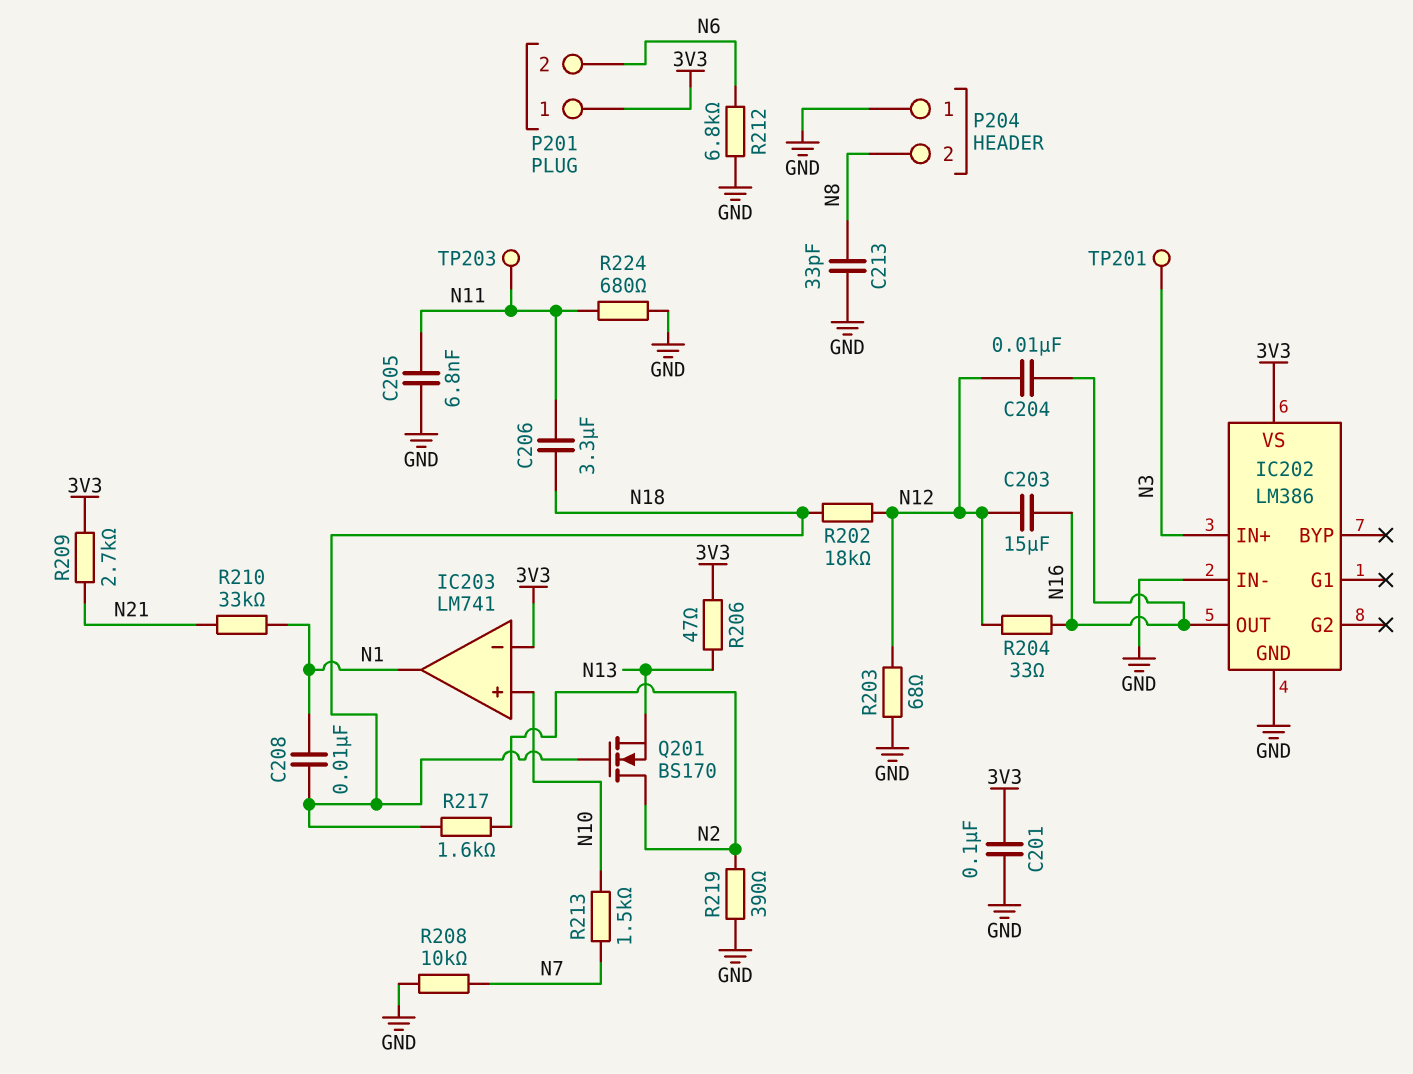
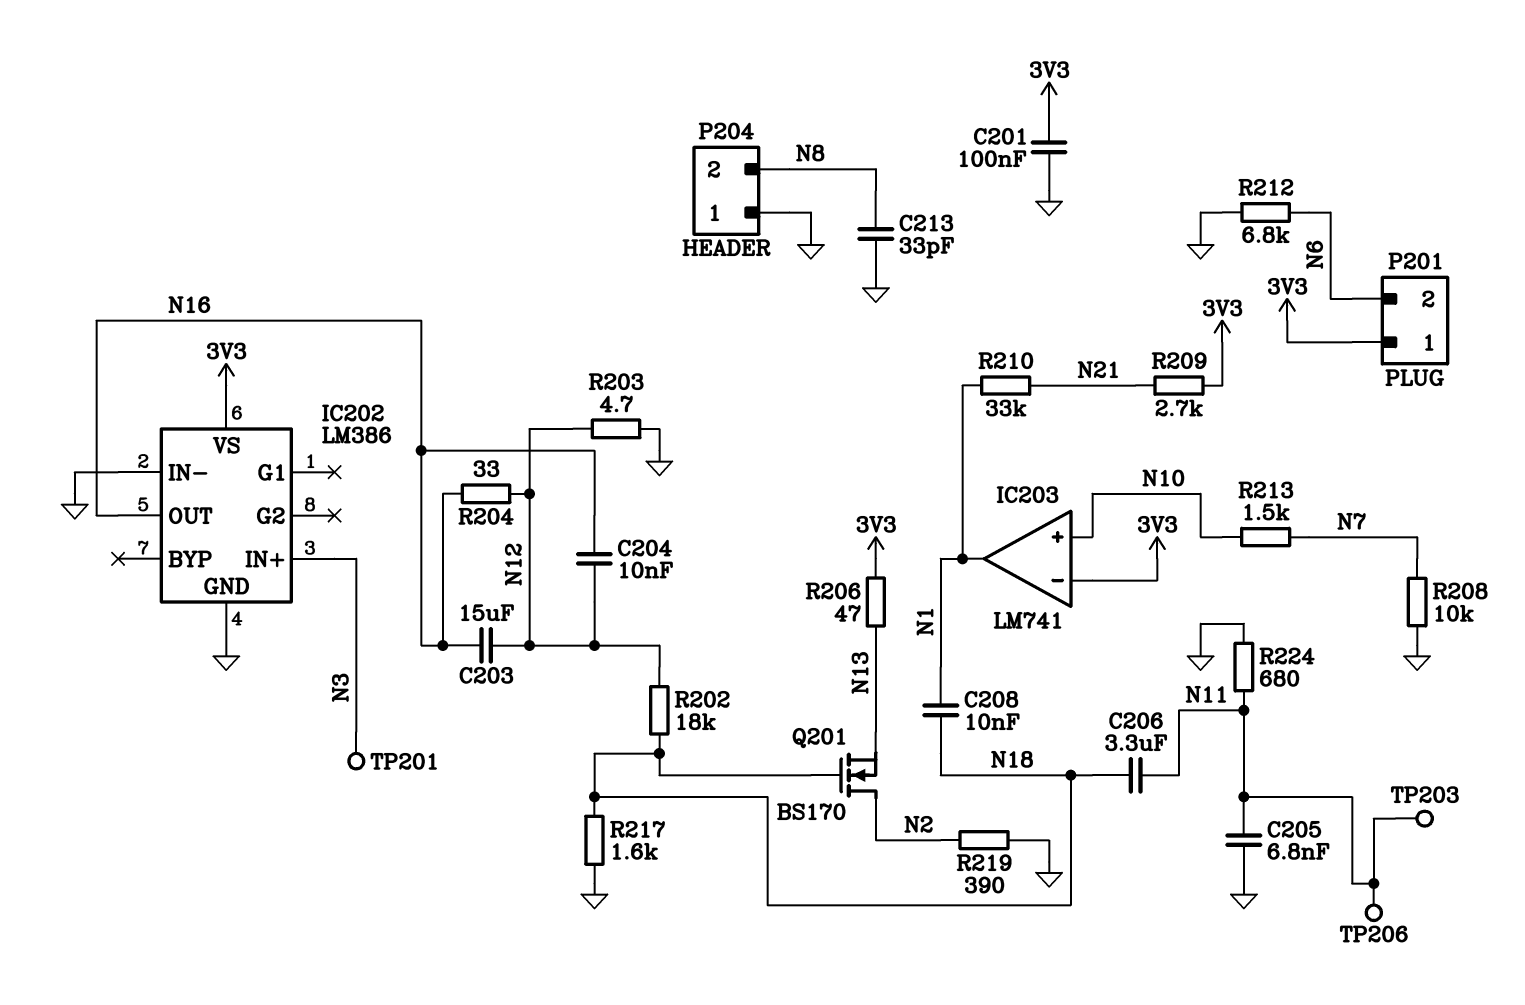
R203: 68 (GND, N12) -> 4.7 (GND, N12)
R217: 1.6k (N2, N18) -> 1.6k (GND, N18)
TP206: none -> test point (N11)

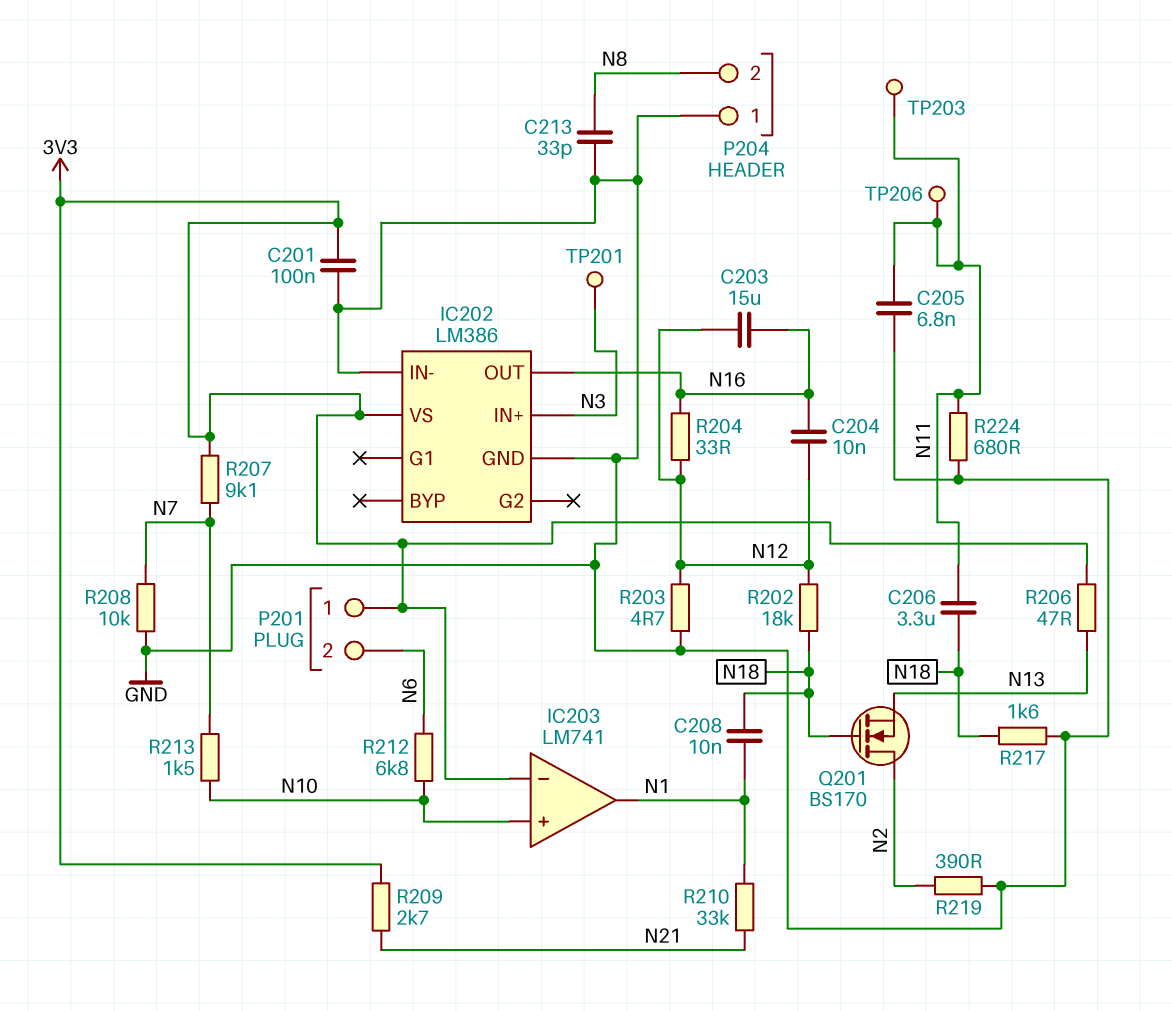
R207: none -> 9.1k (3V3, N7)
R212: 6.8k (GND, N6) -> 6.8k (N6, N10)

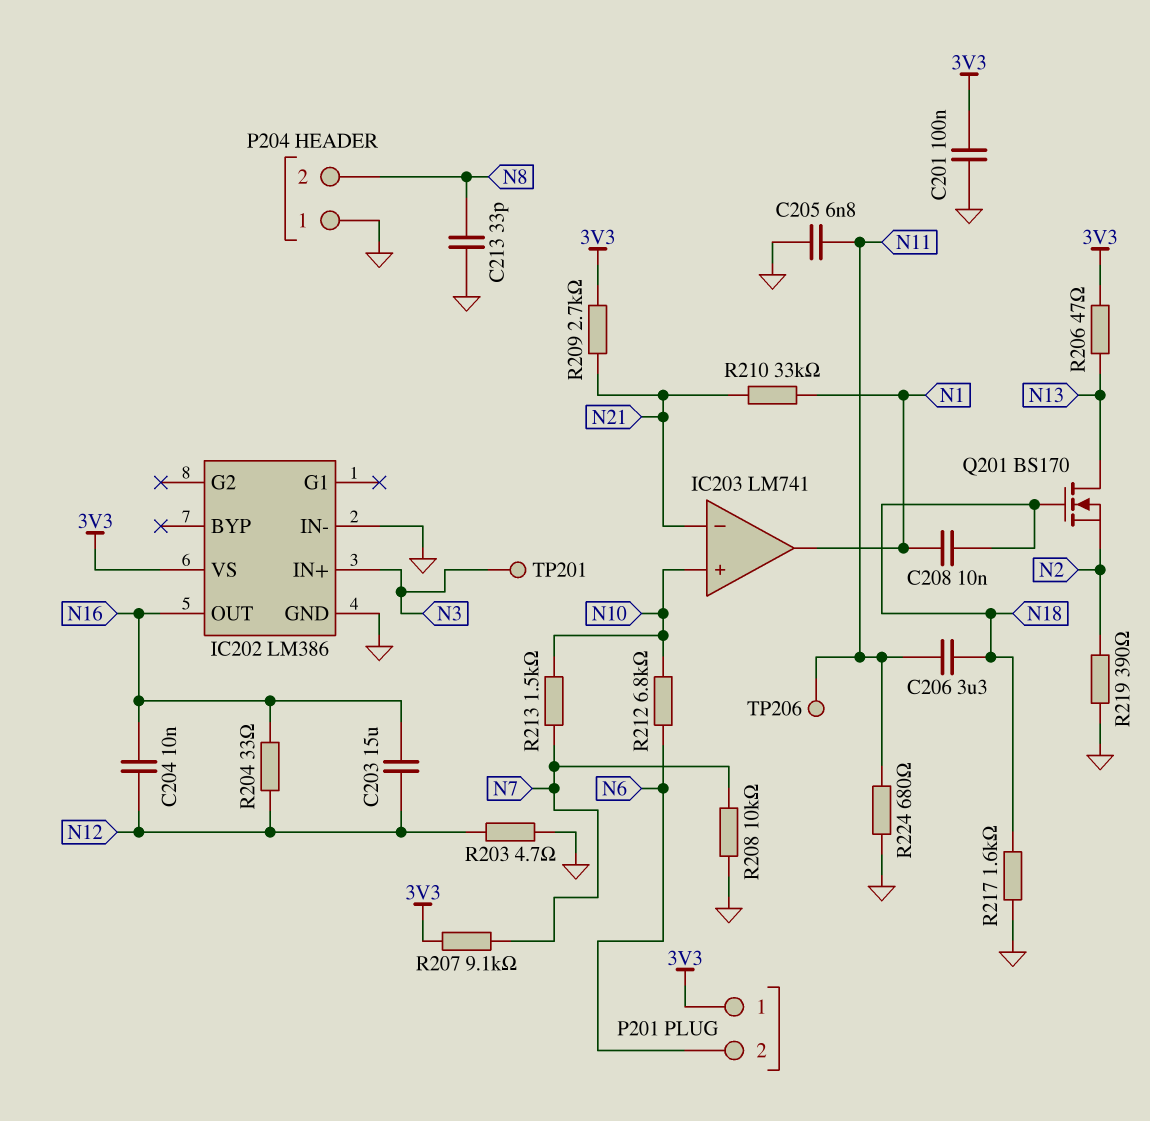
IC203 pin in-: 3V3 -> N21
Q201: NMOS BS170 (G N18, D N2, S N13) -> NMOS BS170 (G N18, D N13, S N2)
R202: 18k (N12, N18) -> none
TP203: test point (N11) -> none

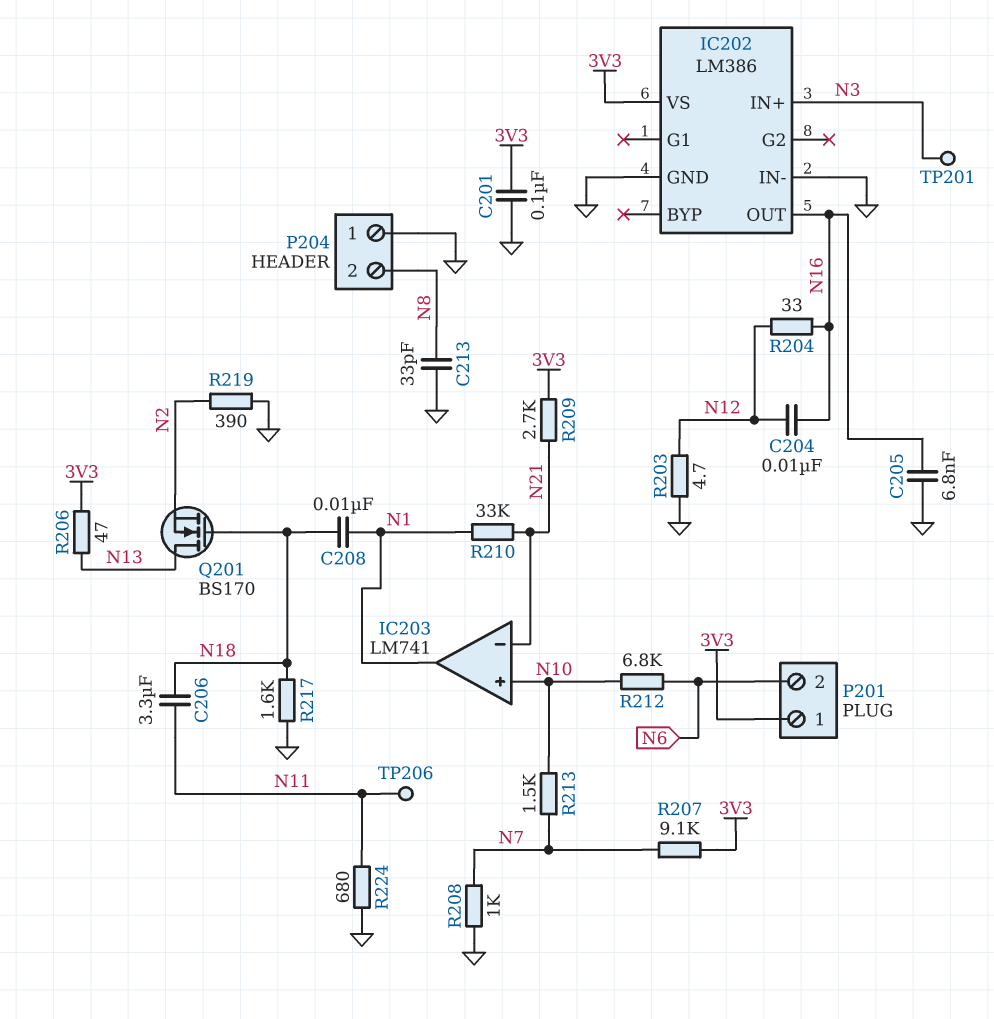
C203: 15uF (N12, N16) -> none
C205: 6.8nF (GND, N11) -> 6.8nF (GND, N16)
R208: 10k (GND, N7) -> 1k (GND, N7)

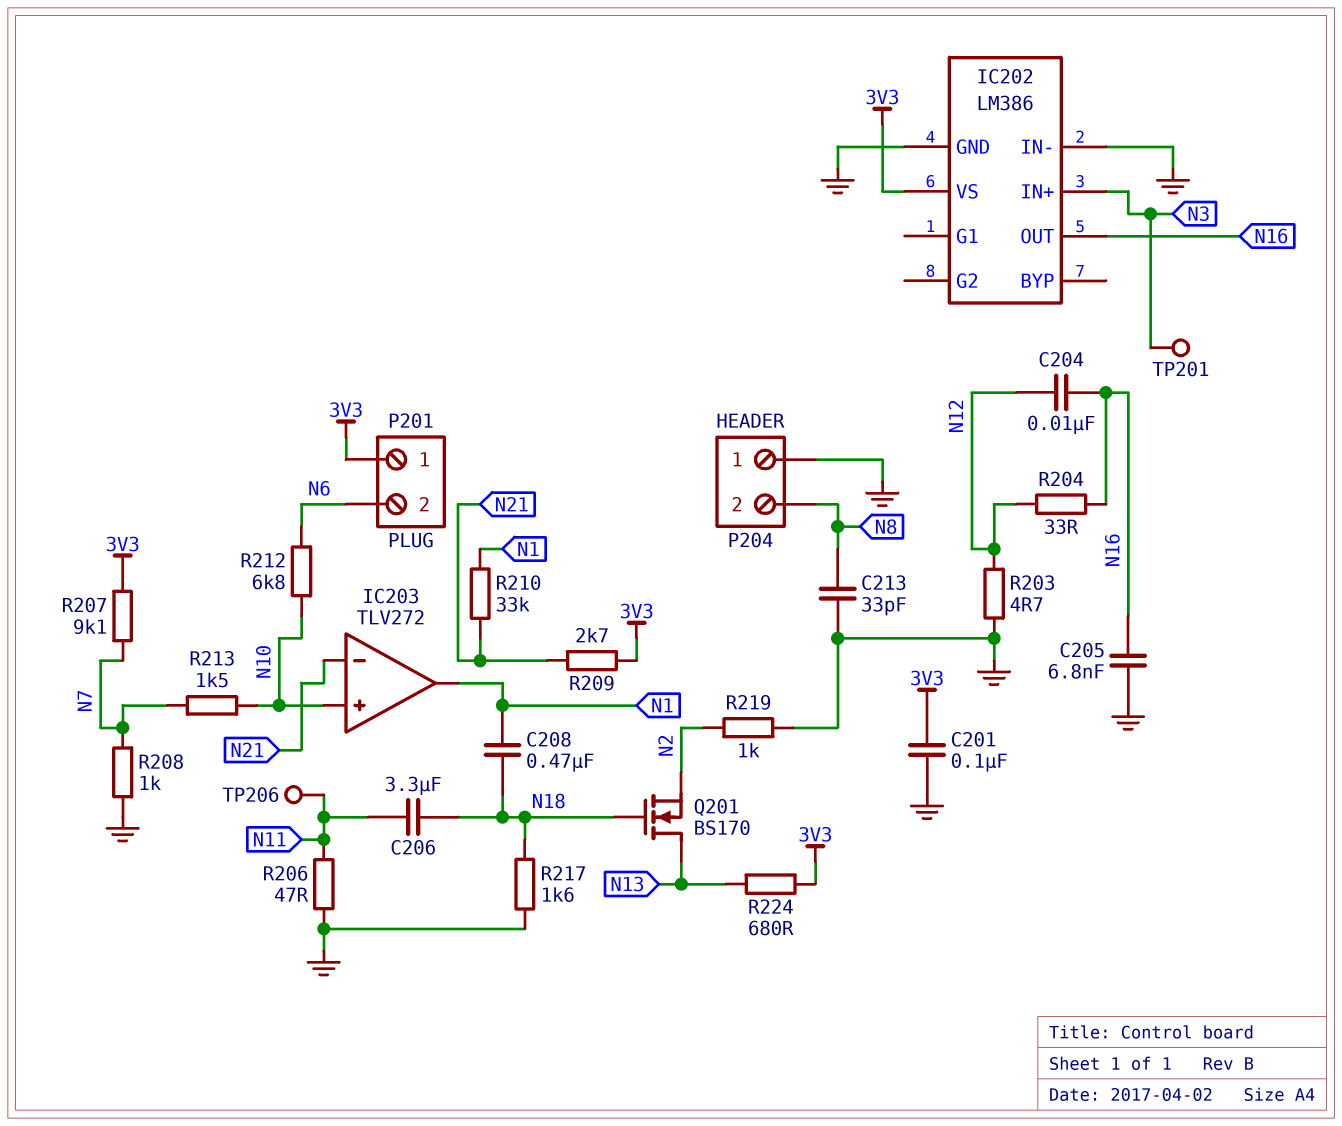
C208: 10nF (N1, N18) -> 470nF (N1, N18)
IC203: LM741 -> TLV272
R206: 47 (3V3, N13) -> 47 (GND, N11)
R219: 390 (GND, N2) -> 1k (GND, N2)
R224: 680 (GND, N11) -> 680 (3V3, N13)

